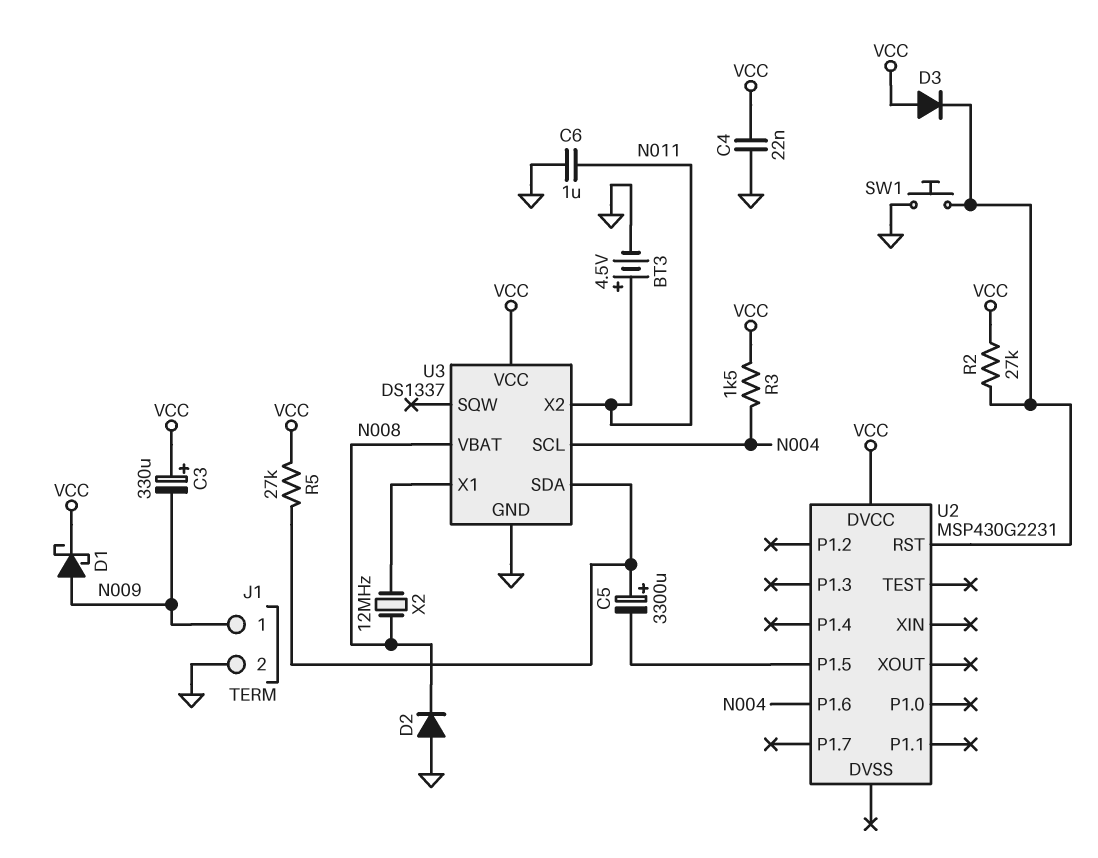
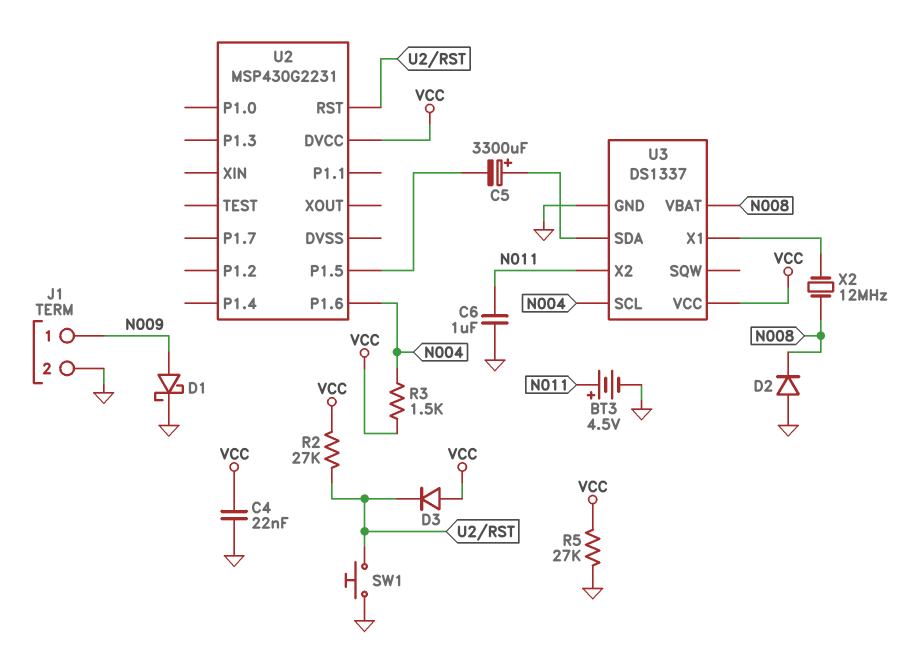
C3: 330uF (plus VCC, minus N009) -> none
D1: schottky (A N009, K VCC) -> schottky (A N009, K GND)
R5: 27k (U3/SDA, VCC) -> 27k (GND, VCC)

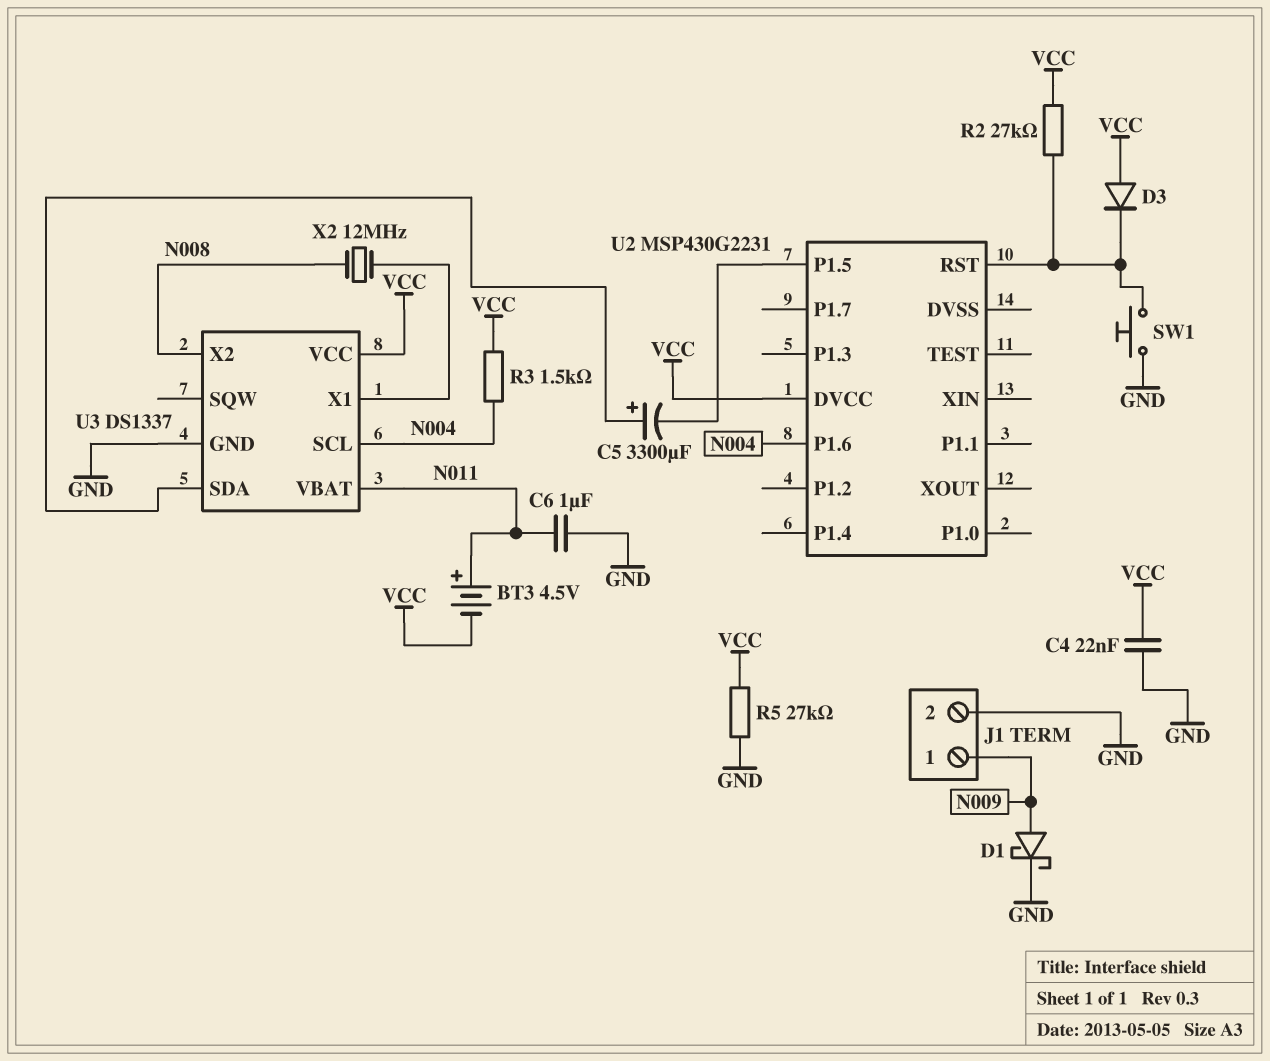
BT3: 4.5V (plus N011, minus GND) -> 4.5V (plus N011, minus VCC)
D2: diode (A GND, K N008) -> none
U3 pin VBAT: N008 -> N011
U3 pin X2: N011 -> N008

